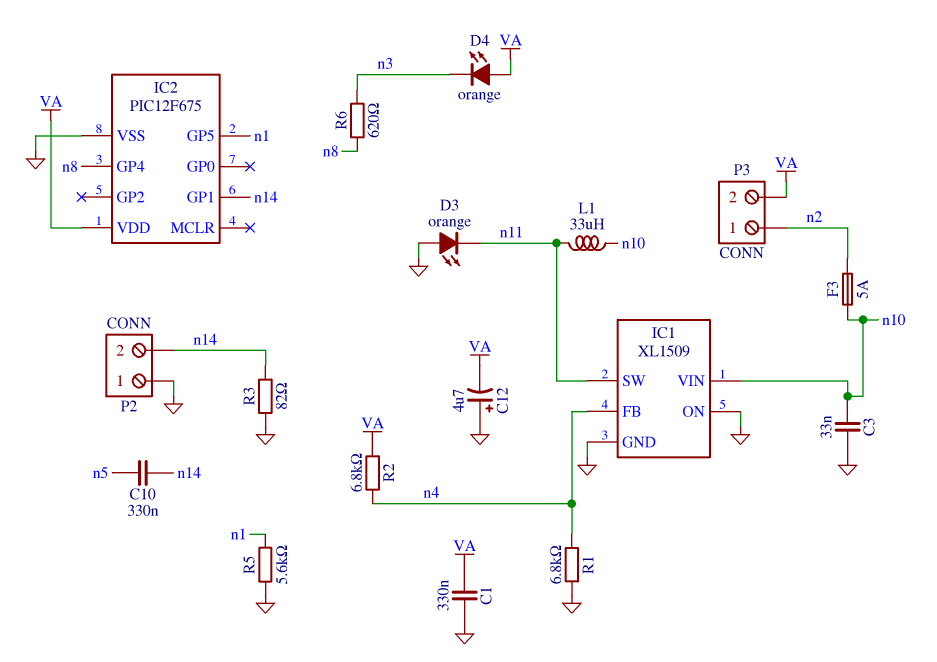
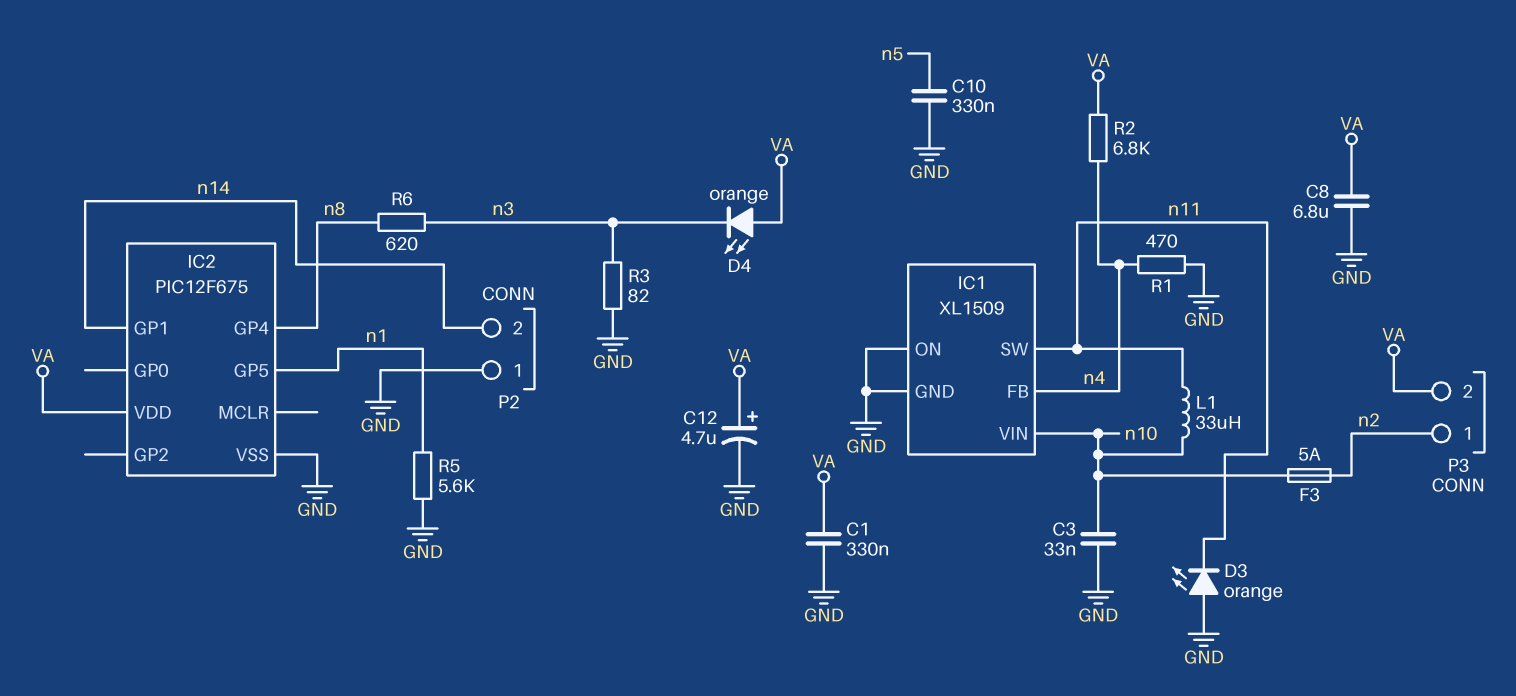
C8: none -> 6.8uF (GND, VA)
C10: 330nF (n5, n14) -> 330nF (GND, n5)
C12: 4.7uF (plus GND, minus VA) -> 4.7uF (plus VA, minus GND)
R1: 6.8k (GND, n4) -> 470 (GND, n4)
R3: 82 (GND, n14) -> 82 (GND, n3)

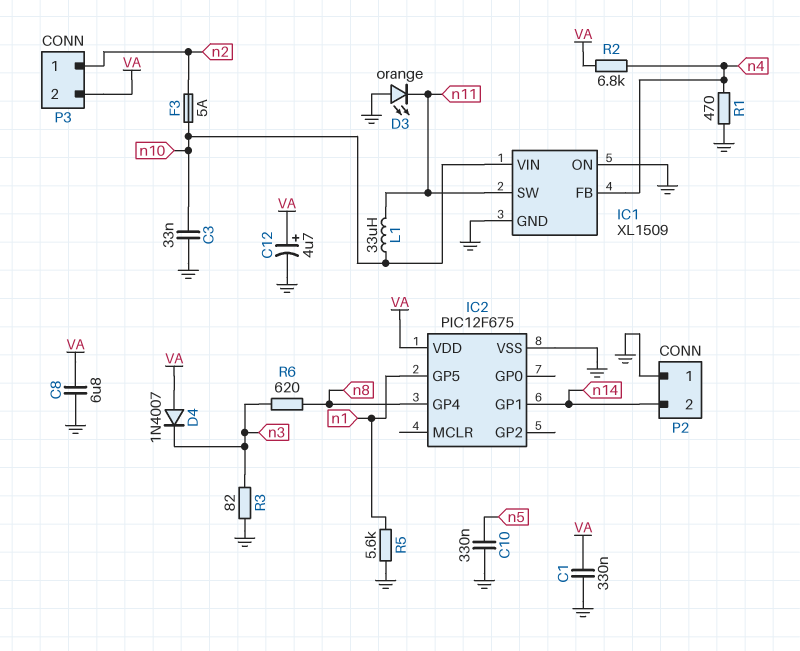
D4: LED orange (A VA, K n3) -> diode 1N4007 (A VA, K n3)

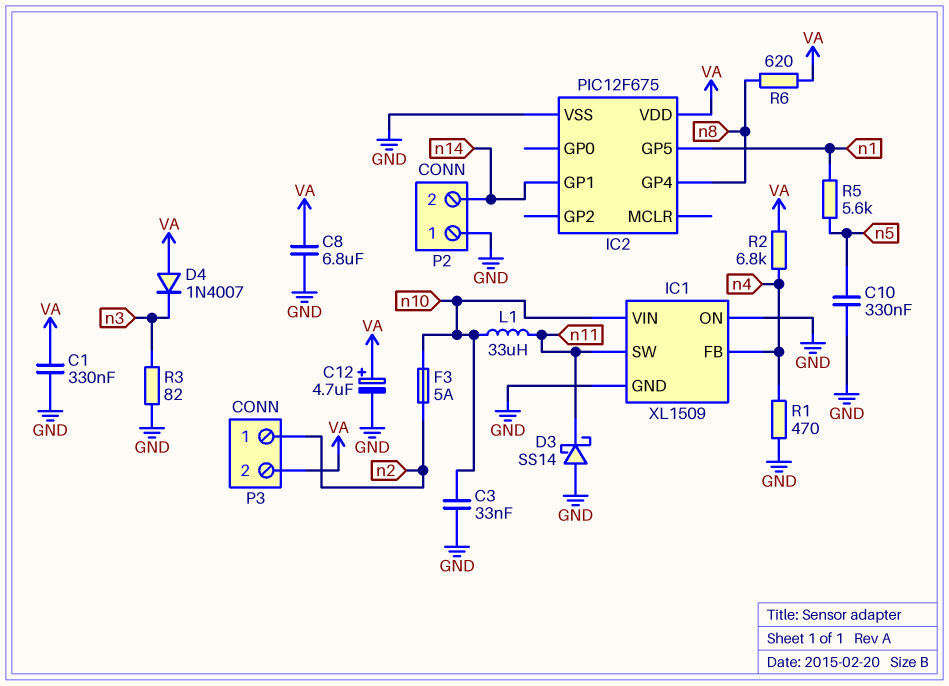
D3: LED orange (A GND, K n11) -> schottky SS14 (A GND, K n11)
R5: 5.6k (GND, n1) -> 5.6k (n1, n5)
R6: 620 (n3, n8) -> 620 (VA, n8)

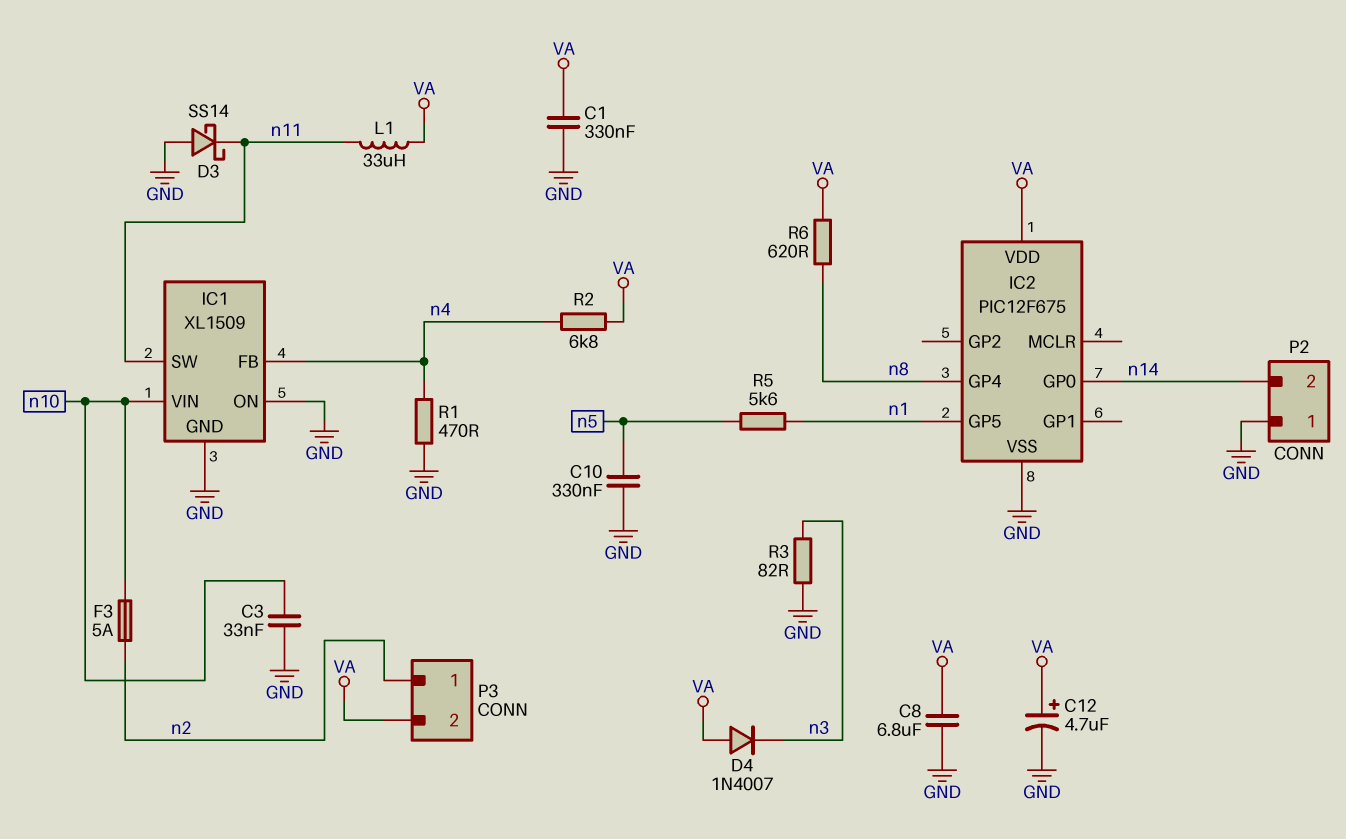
IC2 pin GP0: none -> n14
IC2 pin GP1: n14 -> none
L1: 33uH (n10, n11) -> 33uH (VA, n11)

